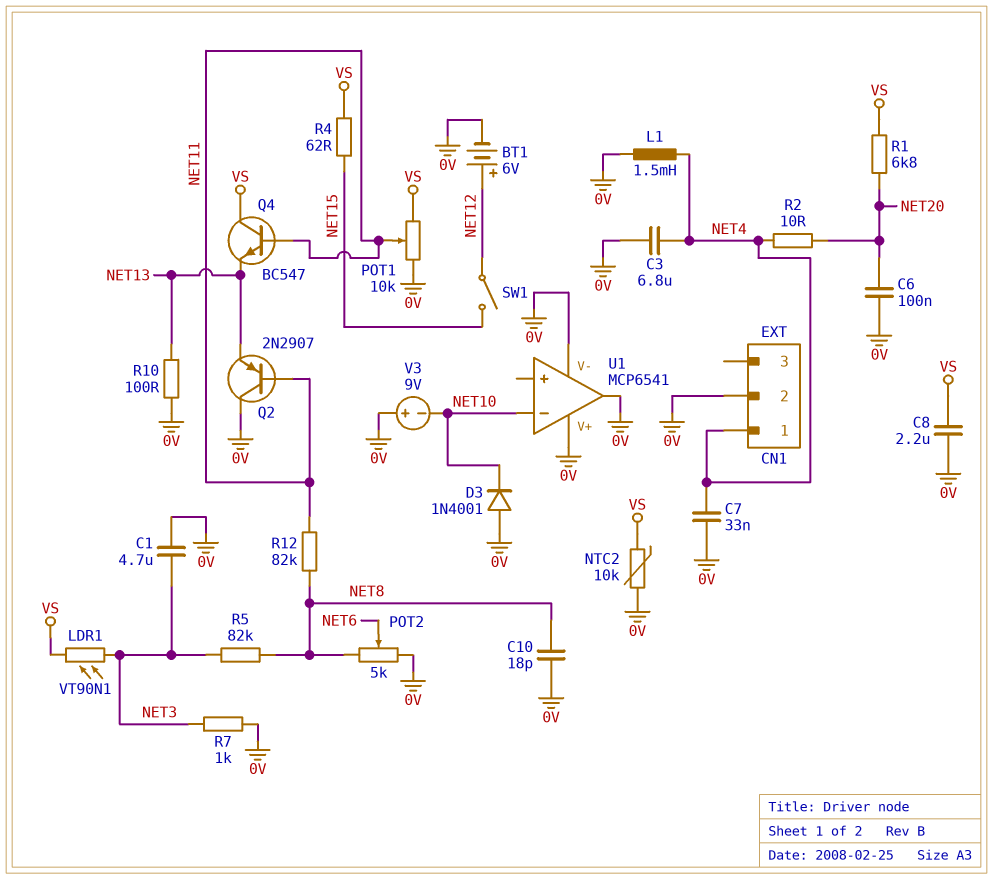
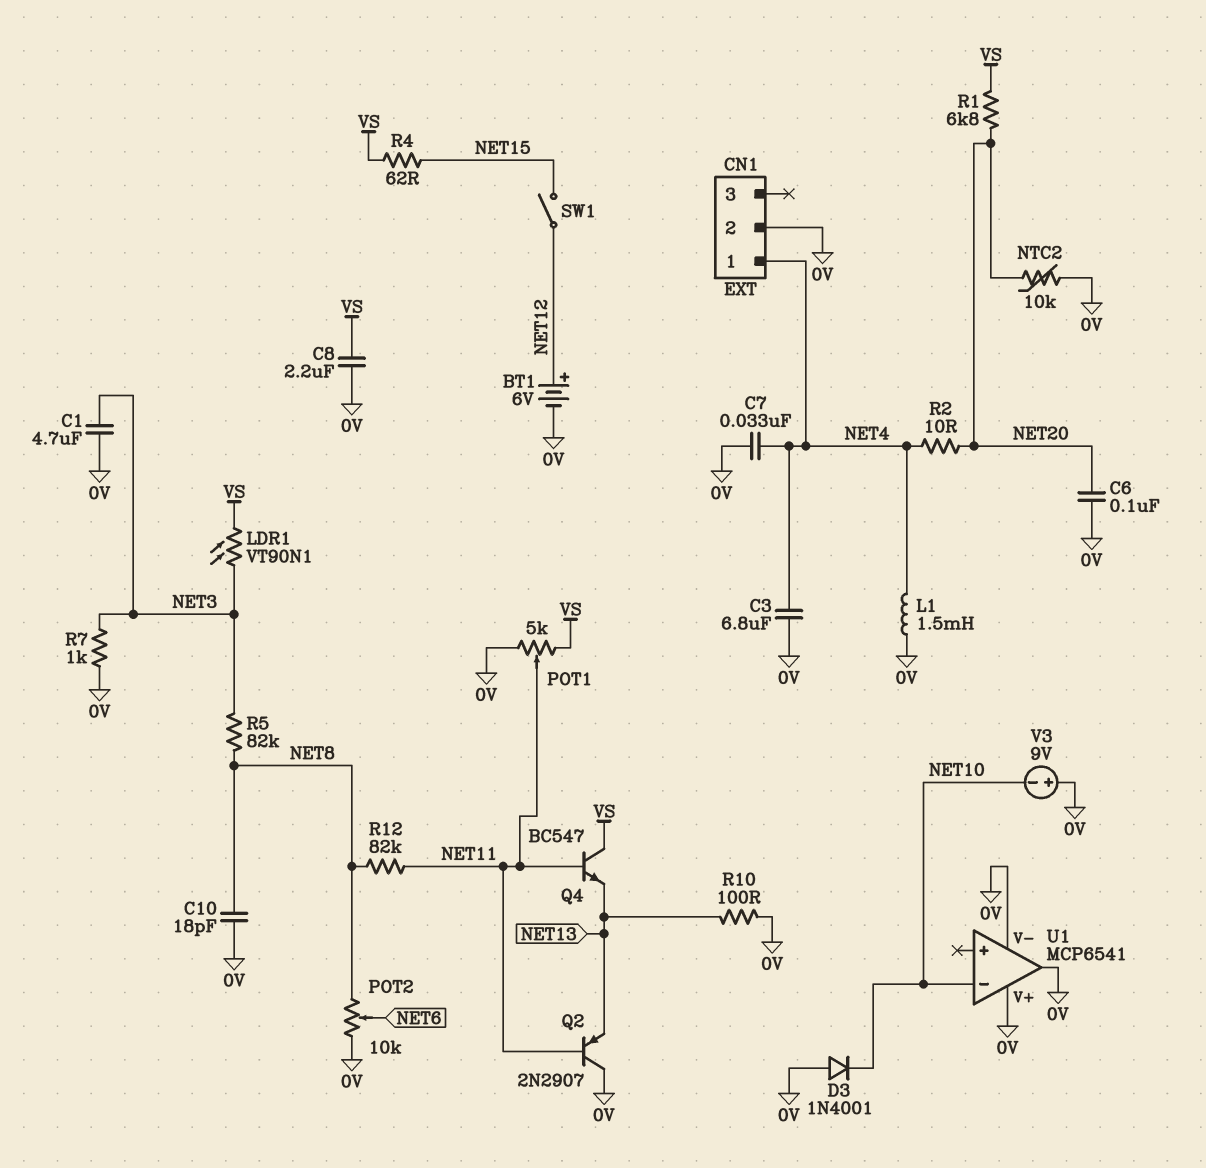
NTC2: 10k (0V, VS) -> 10k (0V, NET20)
POT1: 10k (0V, VS, wiper NET11) -> 5k (0V, VS, wiper NET11)
POT2: 5k (0V, NET8, wiper NET6) -> 10k (0V, NET8, wiper NET6)

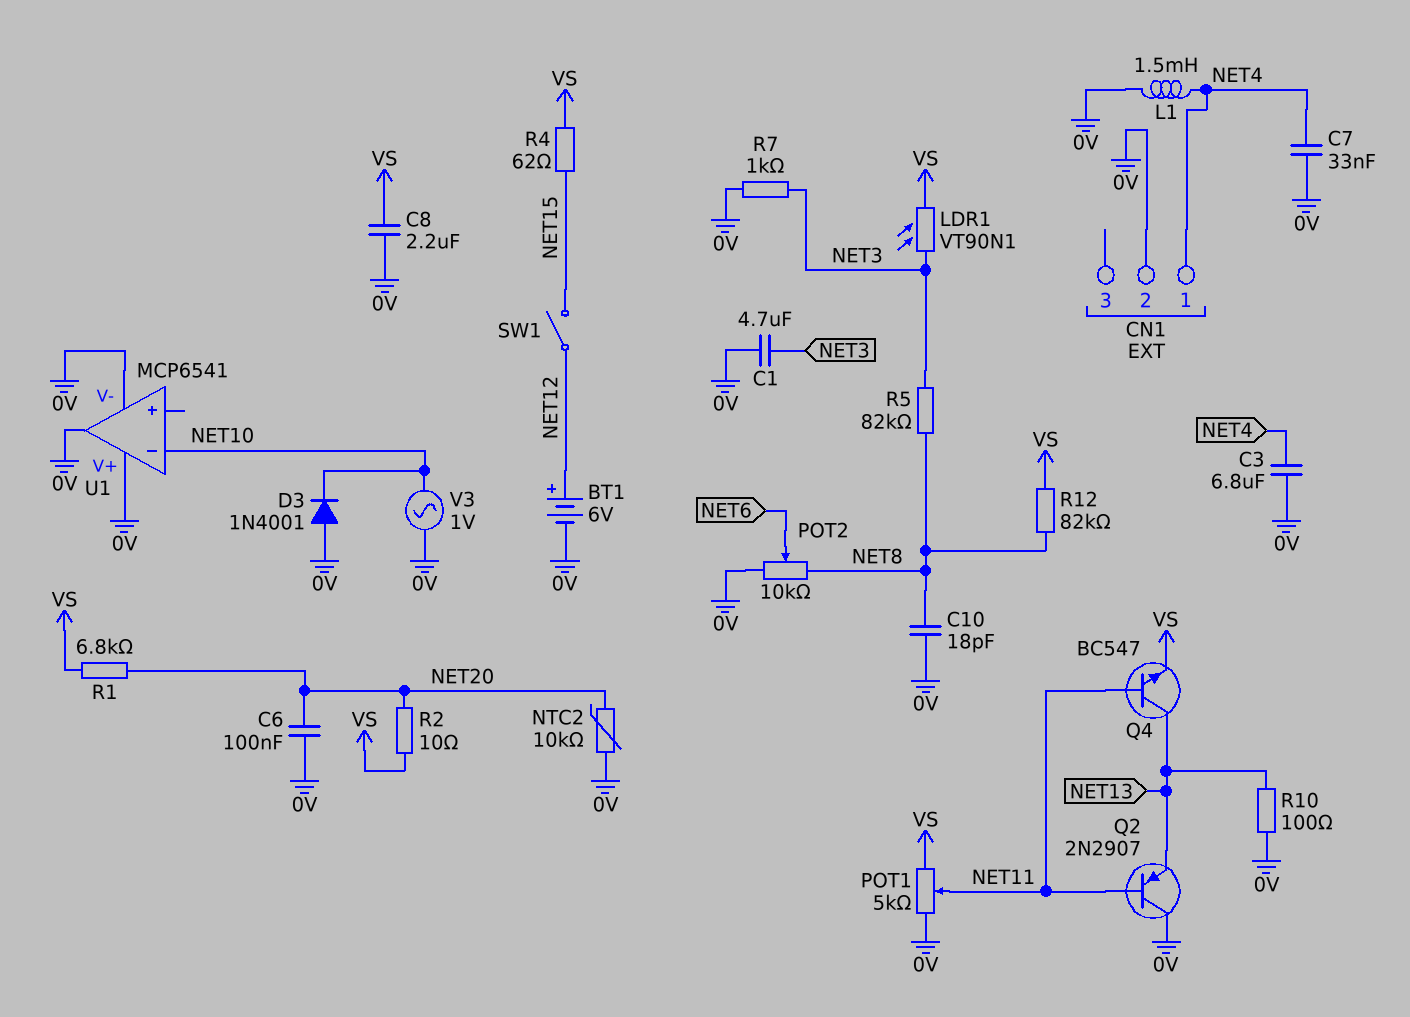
Q4: NPN BC547 (B NET11, C VS, E NET13) -> NPN BC547 (B NET11, C NET13, E VS)
R2: 10 (NET4, NET20) -> 10 (NET20, VS)
R12: 82k (NET8, NET11) -> 82k (NET8, VS)
V3: 9V (plus 0V, minus NET10) -> AC 1V (0V, NET10)

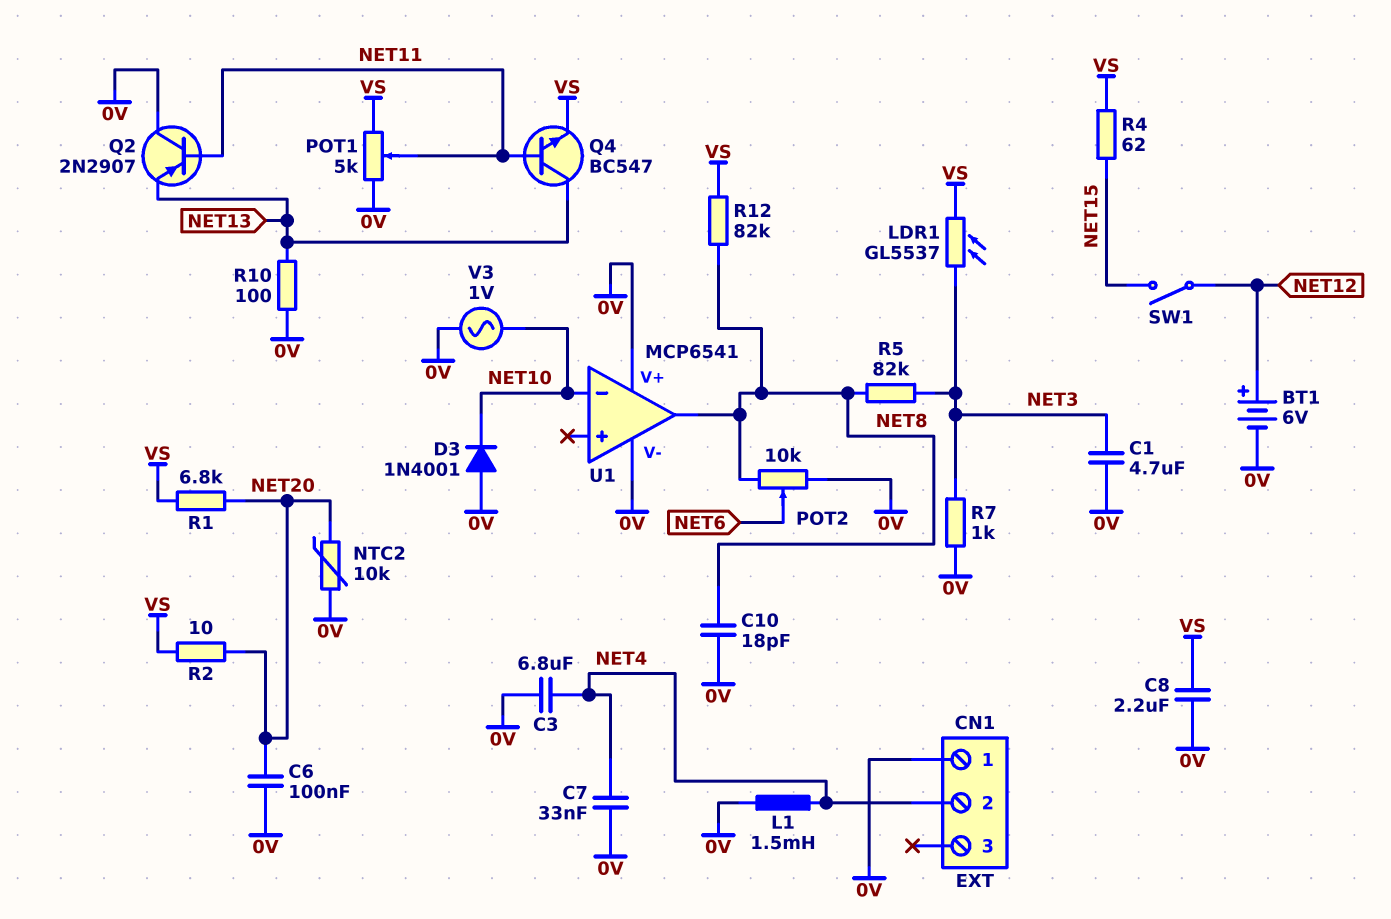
CN1 pin 1: NET4 -> 0V
CN1 pin 2: 0V -> NET4
LDR1: VT90N1 (NET3, VS) -> GL5537 (NET3, VS)
U1 pin out: 0V -> NET8

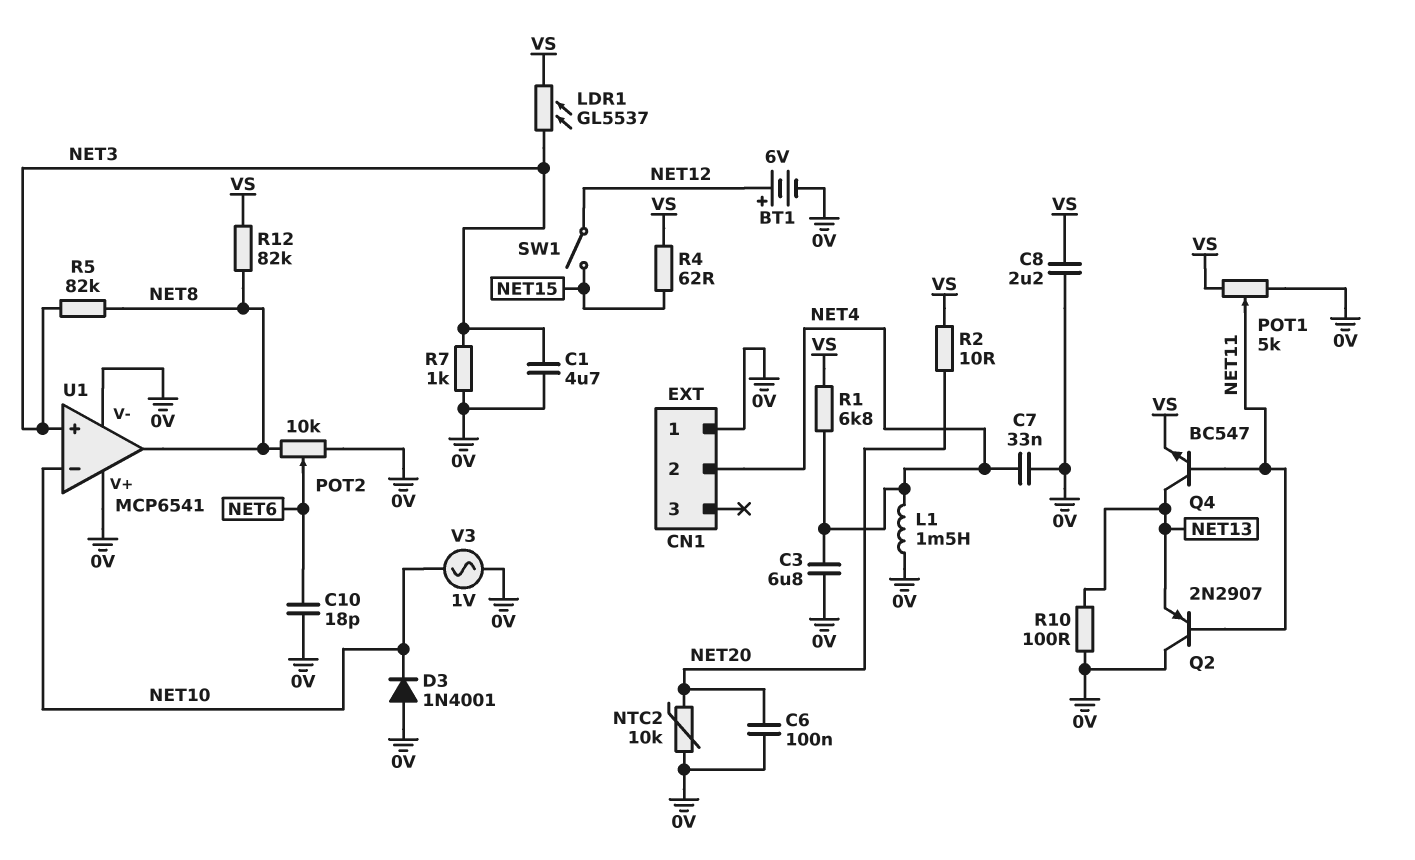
C10: 18pF (0V, NET8) -> 18pF (0V, NET6)
R1: 6.8k (NET20, VS) -> 6.8k (NET4, VS)
U1 pin in+: none -> NET3

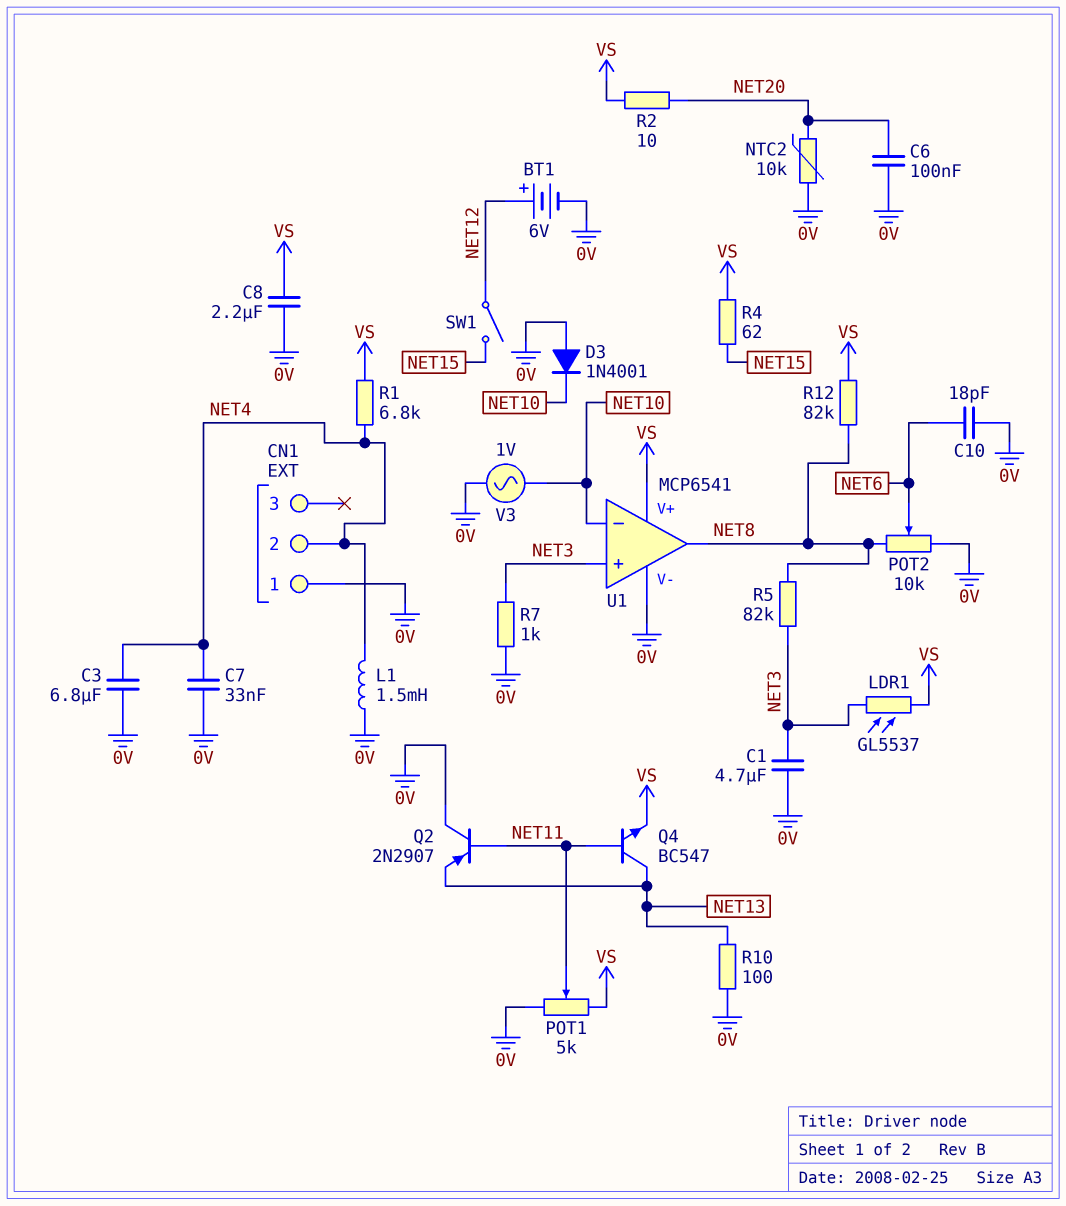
U1 pin V+: 0V -> VS

